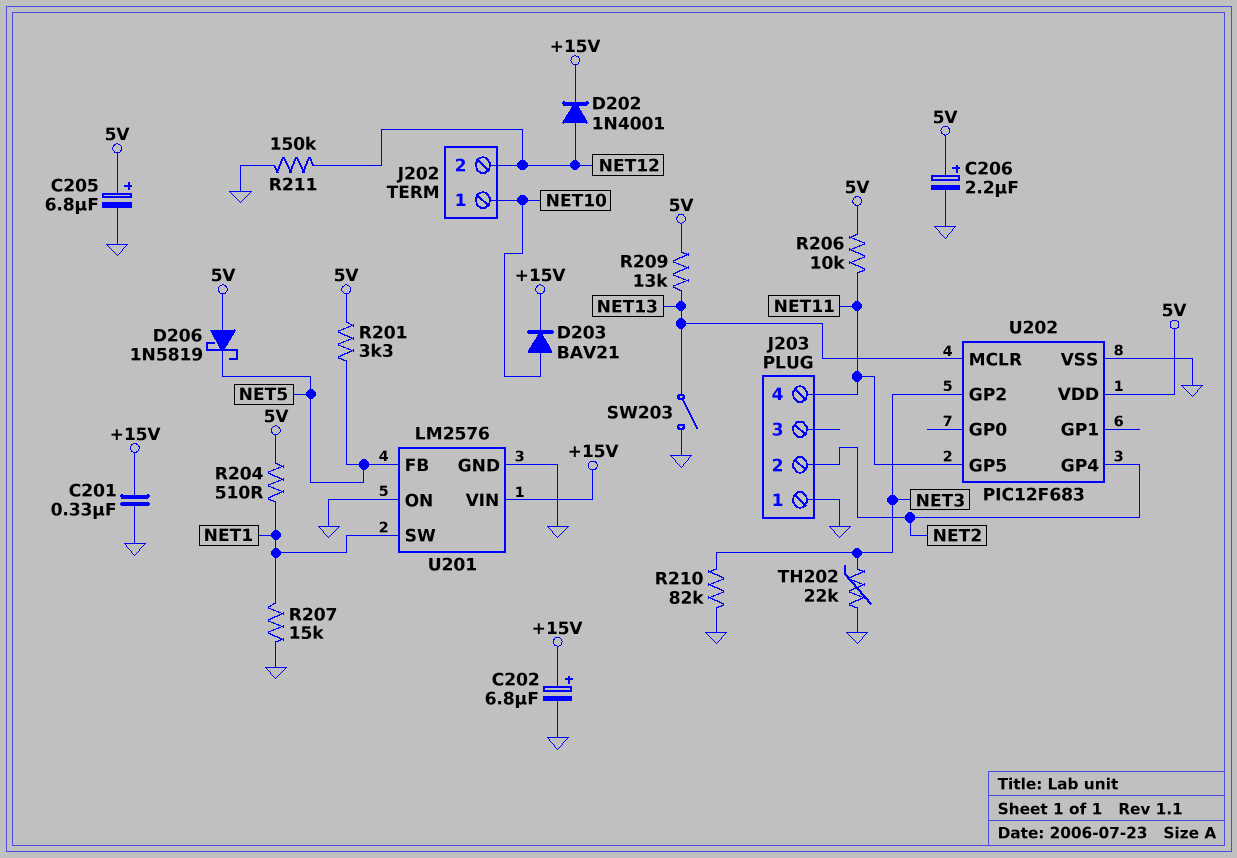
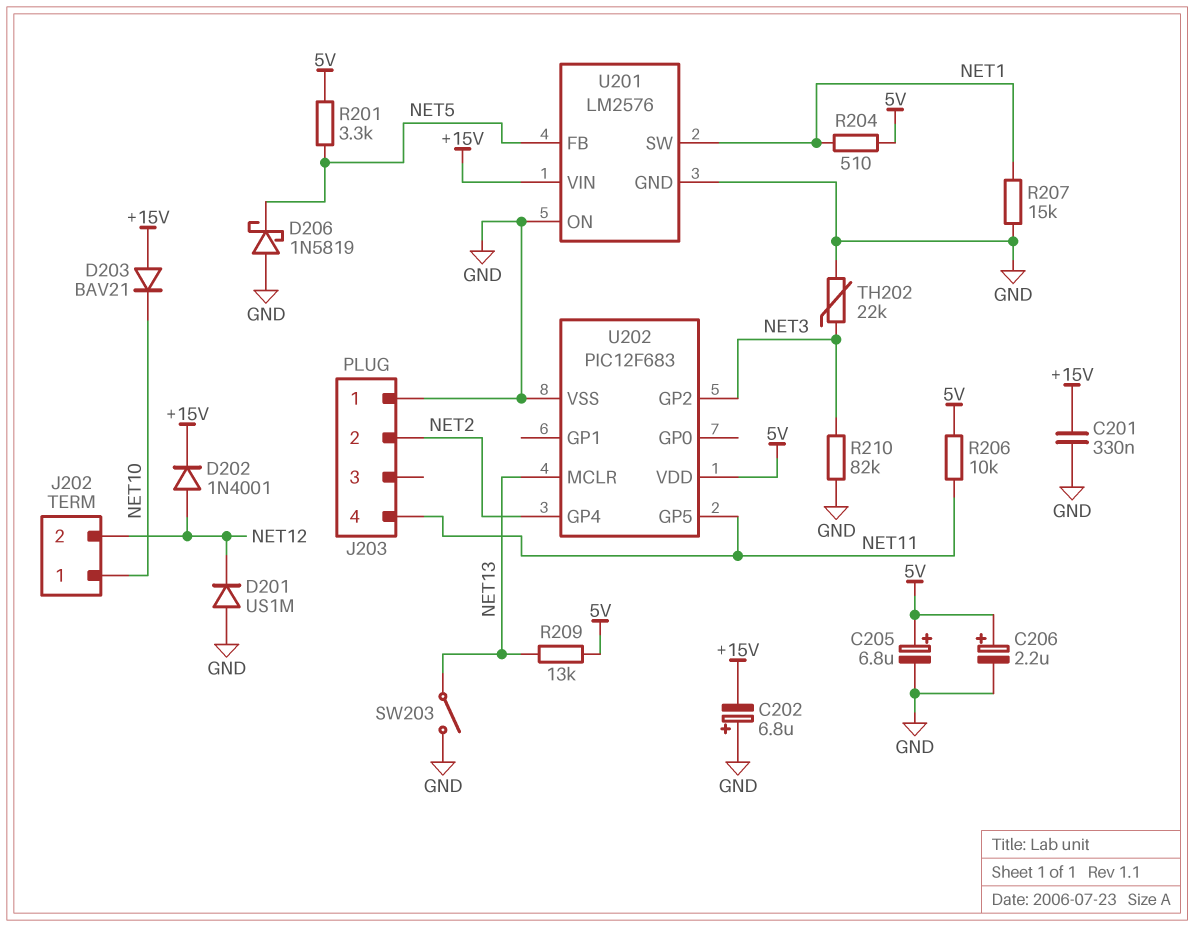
C202: 6.8uF (plus +15V, minus GND) -> 6.8uF (plus GND, minus +15V)
D201: none -> diode US1M (A GND, K NET12)
D203: diode BAV21 (A NET10, K +15V) -> diode BAV21 (A +15V, K NET10)
D206: schottky 1N5819 (A 5V, K NET5) -> schottky 1N5819 (A GND, K NET5)
R211: 150k (GND, NET12) -> none

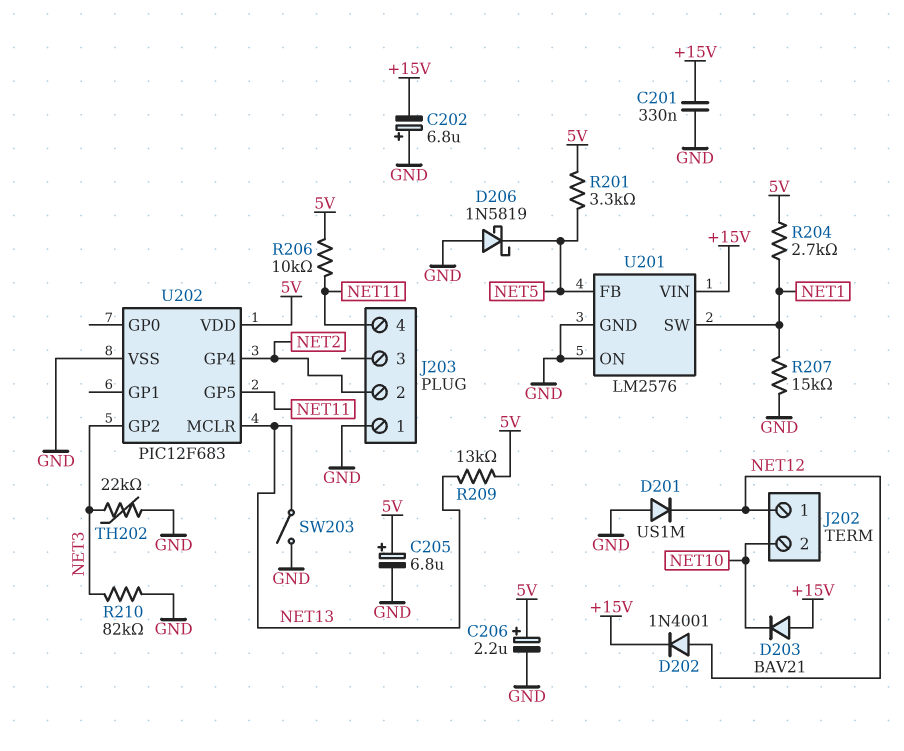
J202 pin 1: NET10 -> NET12
J202 pin 2: NET12 -> NET10
R204: 510 (5V, NET1) -> 2.7k (5V, NET1)

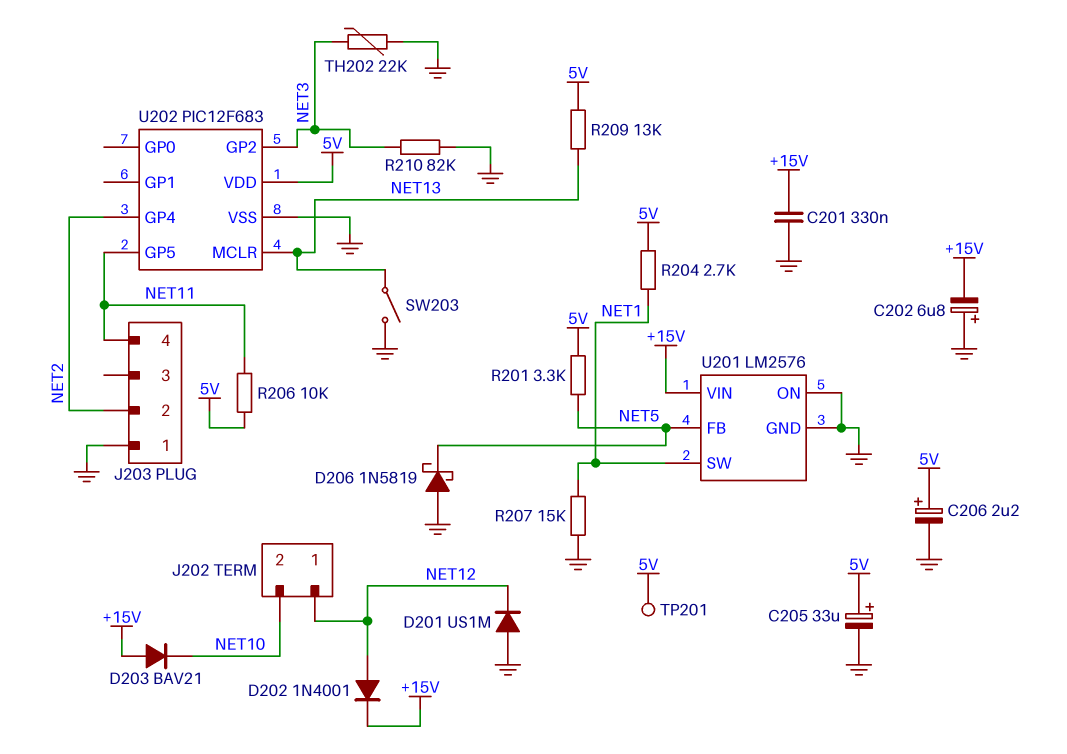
C205: 6.8uF (plus 5V, minus GND) -> 33uF (plus 5V, minus GND)
TP201: none -> test point (5V)

